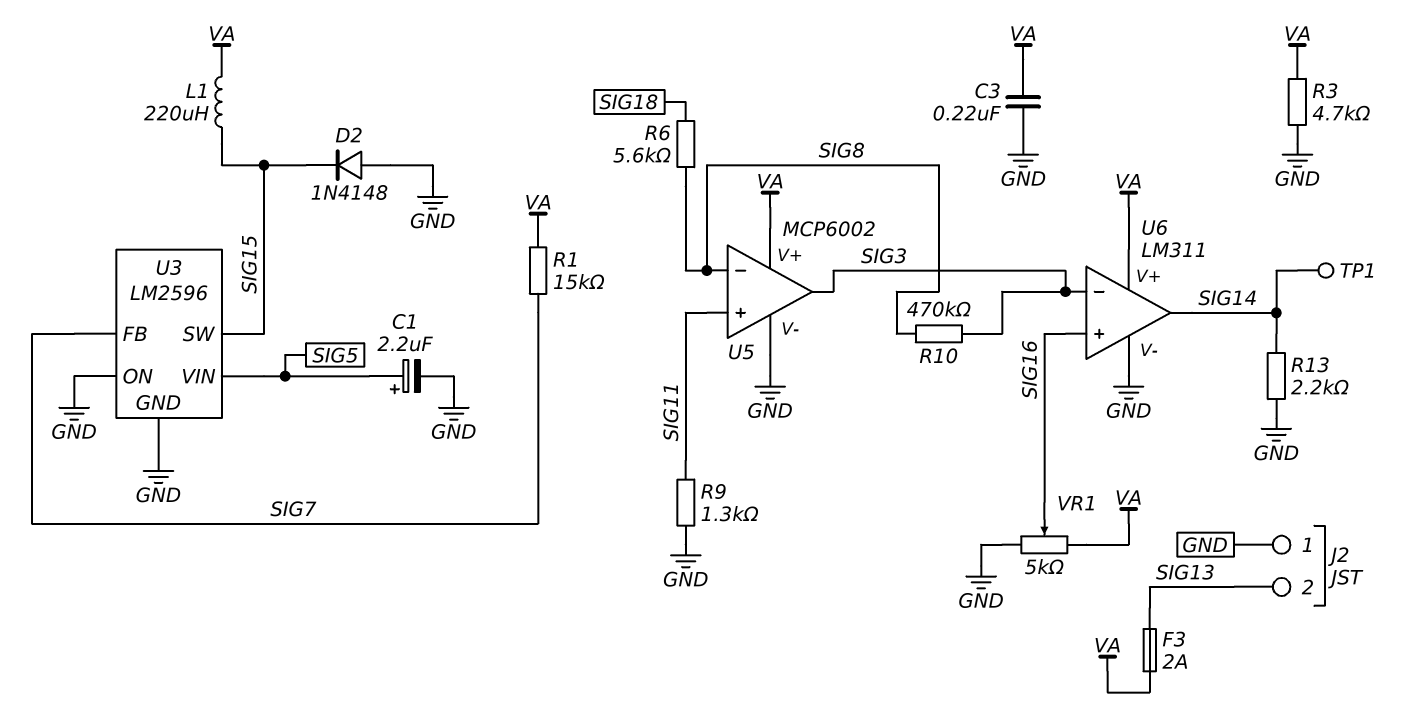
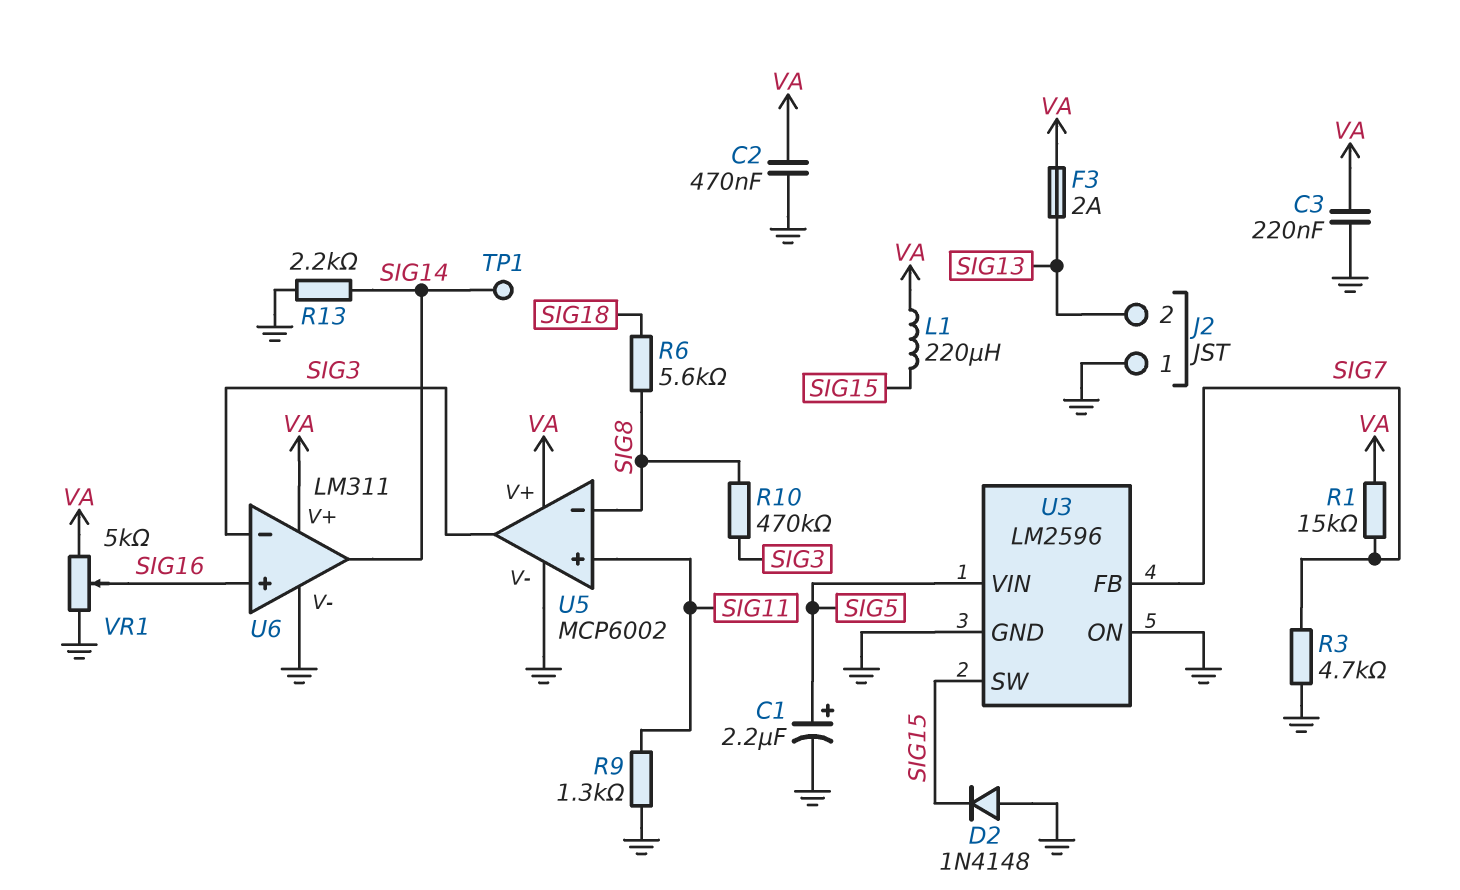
C2: none -> 470nF (GND, VA)
R3: 4.7k (GND, VA) -> 4.7k (GND, SIG7)

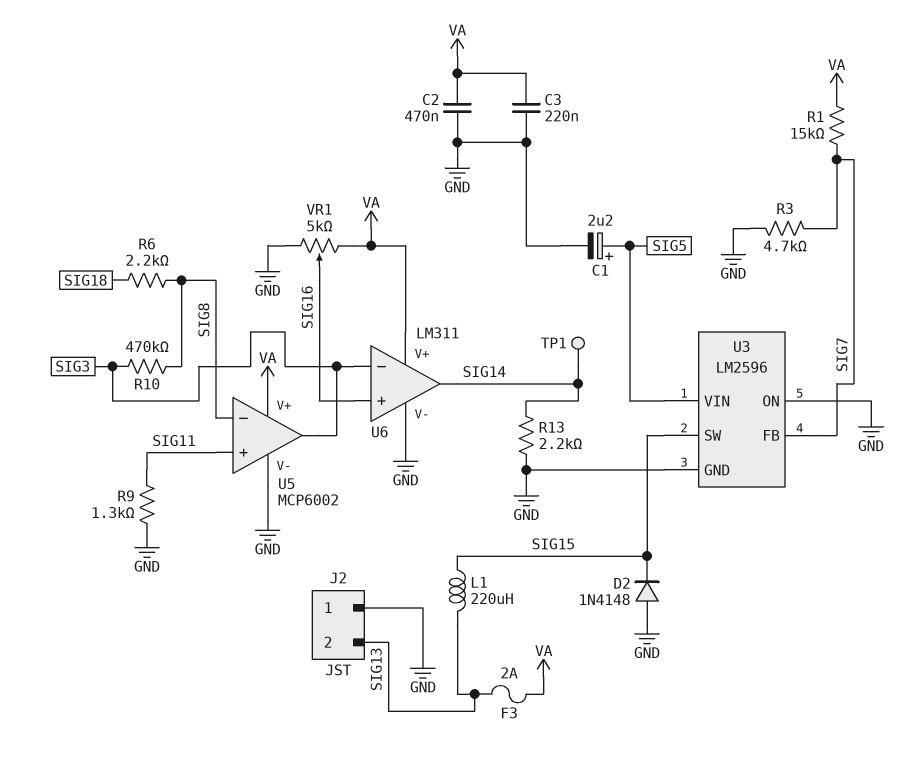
L1: 220uH (SIG15, VA) -> 220uH (SIG13, SIG15)
R6: 5.6k (SIG8, SIG18) -> 2.2k (SIG8, SIG18)

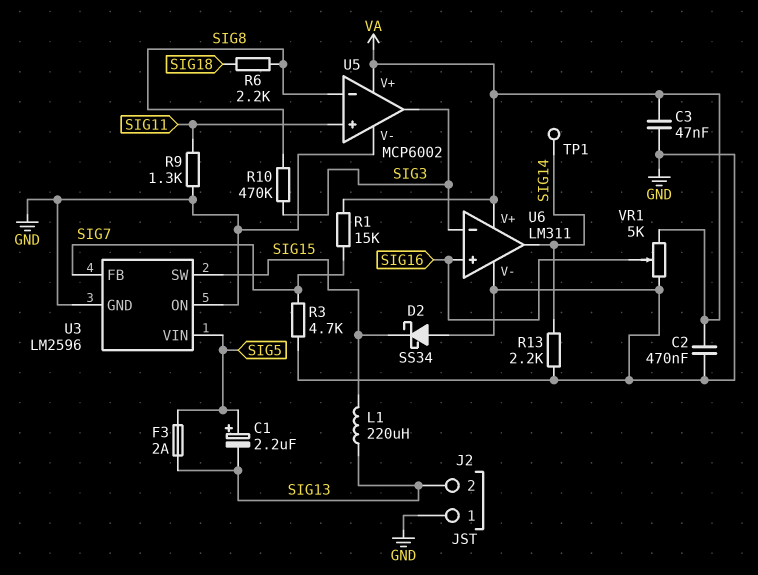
C1: 2.2uF (plus SIG5, minus GND) -> 2.2uF (plus SIG5, minus SIG13)
C3: 220nF (GND, VA) -> 47nF (GND, VA)
D2: diode 1N4148 (A GND, K SIG15) -> schottky SS34 (A GND, K SIG15)
F3: 2A (SIG13, VA) -> 2A (SIG5, SIG13)

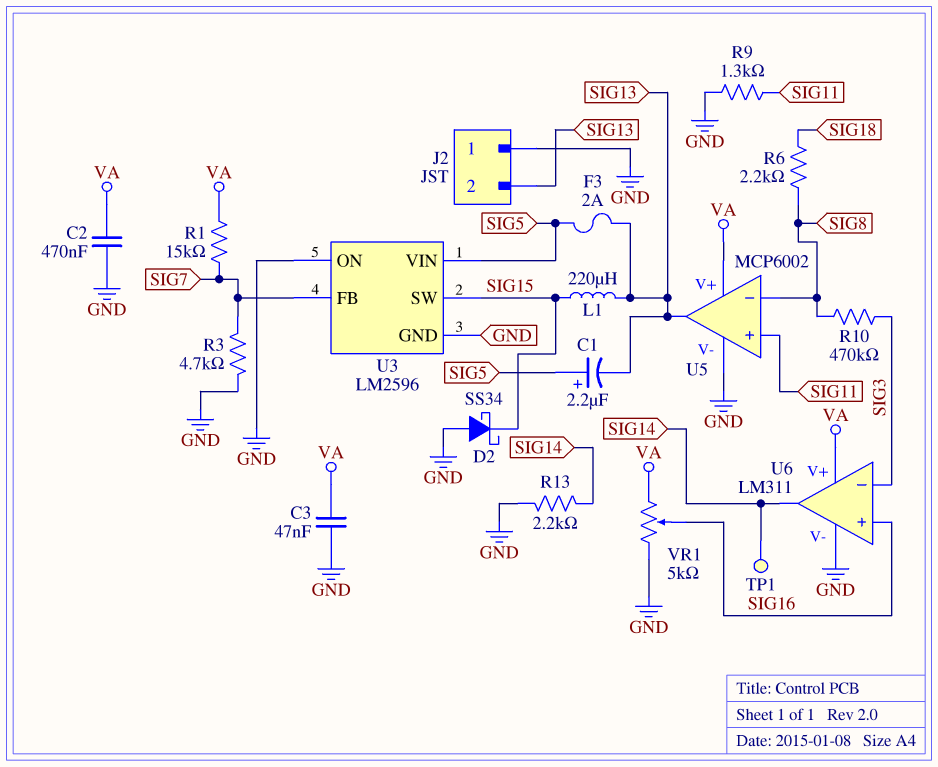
U5 pin out: SIG3 -> SIG13

